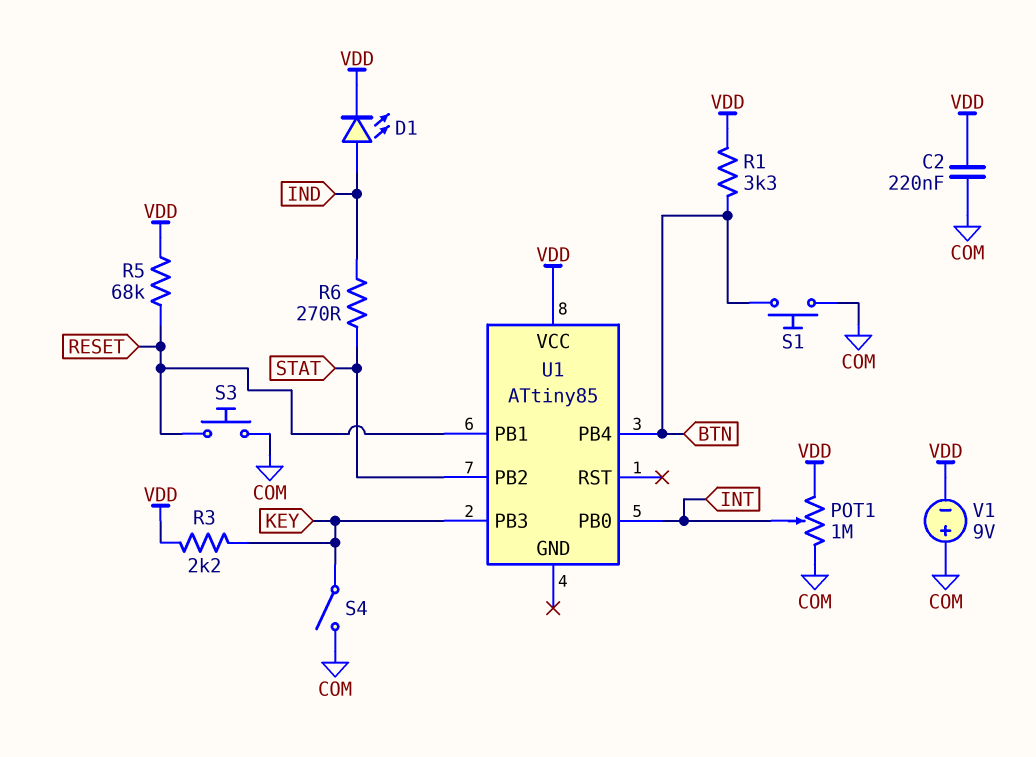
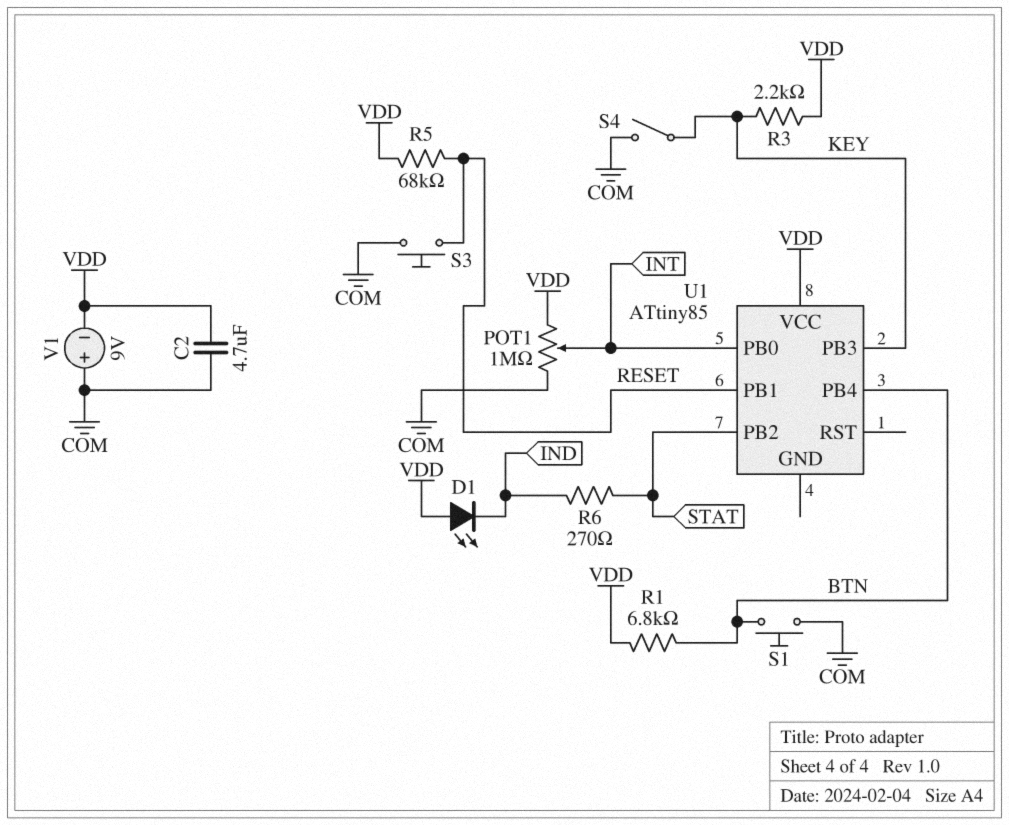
C2: 220nF (COM, VDD) -> 4.7uF (COM, VDD)
D1: LED (A IND, K VDD) -> LED (A VDD, K IND)
R1: 3.3k (BTN, VDD) -> 6.8k (BTN, VDD)

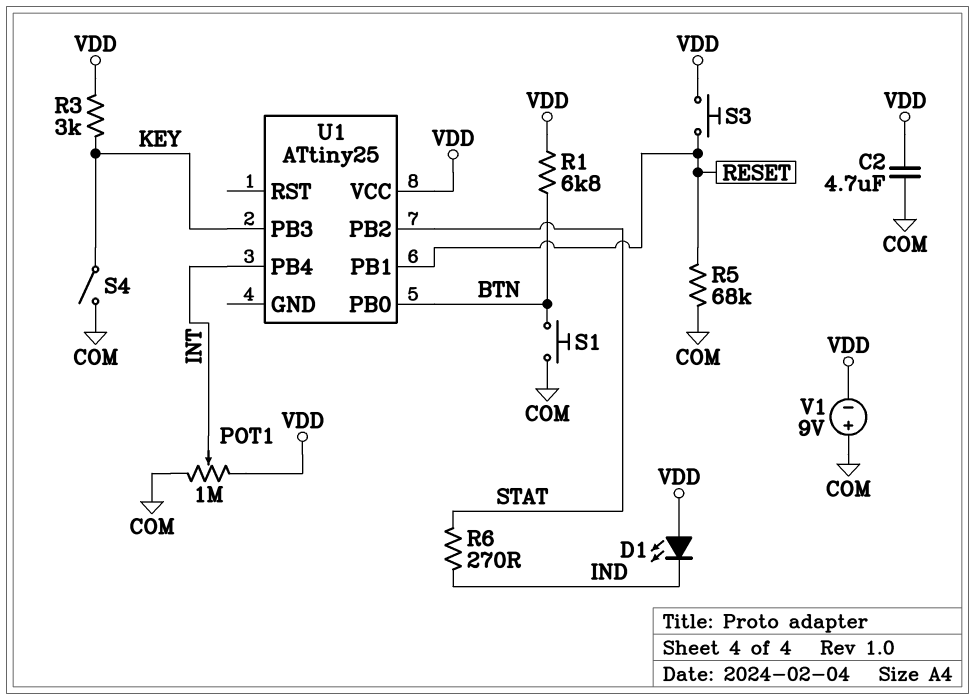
R3: 2.2k (KEY, VDD) -> 3k (KEY, VDD)
R5: 68k (RESET, VDD) -> 68k (COM, RESET)
S3: button (COM, RESET) -> button (RESET, VDD)
U1: ATtiny85 -> ATtiny25
U1 pin PB0: INT -> BTN
U1 pin PB4: BTN -> INT

